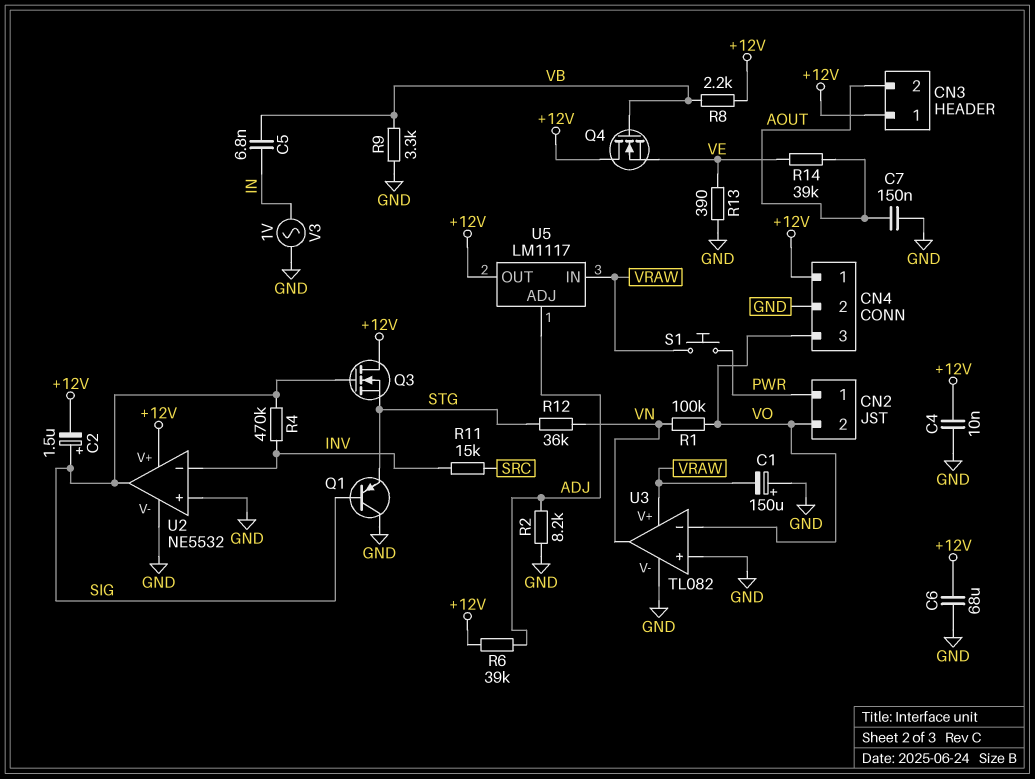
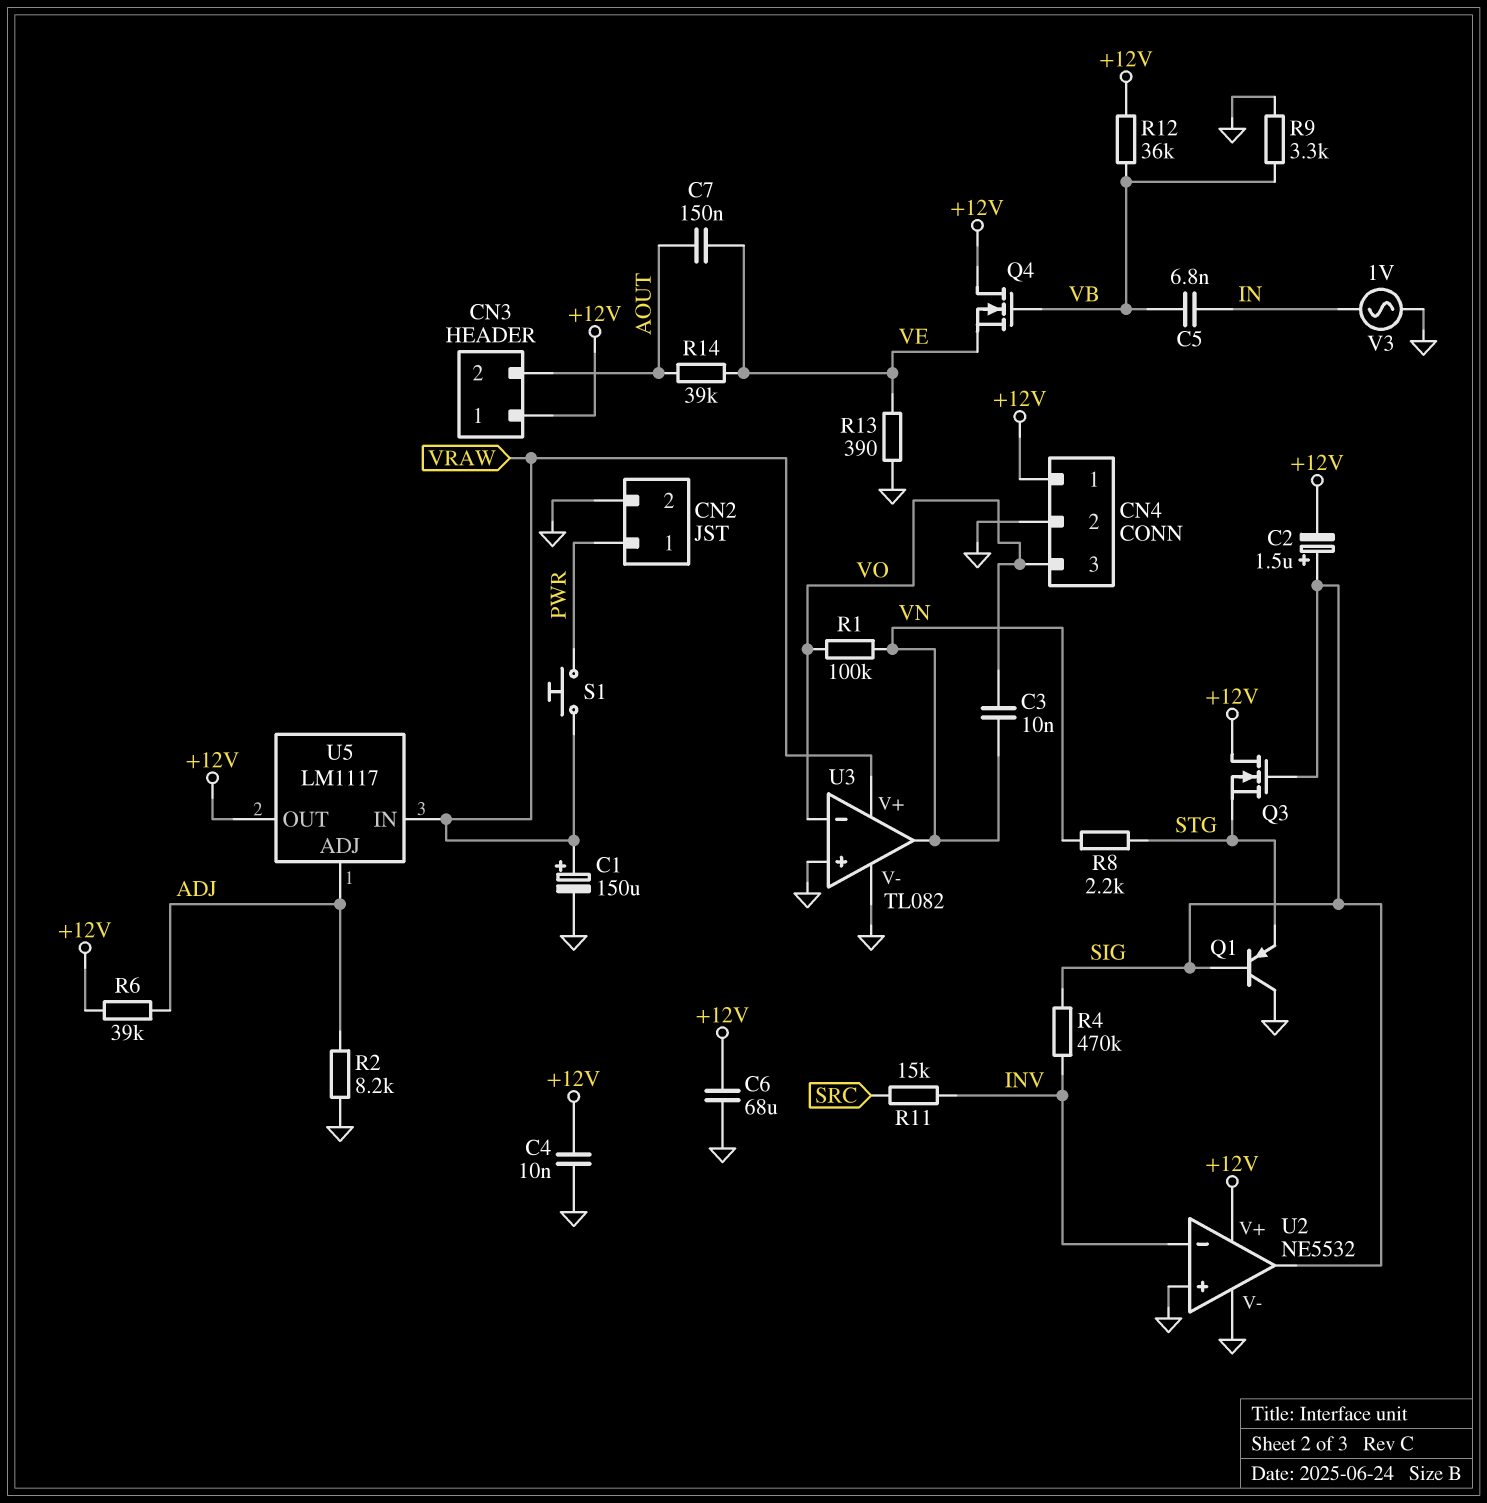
C1: 150uF (plus GND, minus VRAW) -> 150uF (plus VRAW, minus GND)
C3: none -> 10nF (VN, VO)
C7: 150nF (AOUT, GND) -> 150nF (AOUT, VE)
CN2 pin 2: VO -> GND
R8: 2.2k (+12V, VB) -> 2.2k (STG, VN)
R12: 36k (STG, VN) -> 36k (+12V, VB)

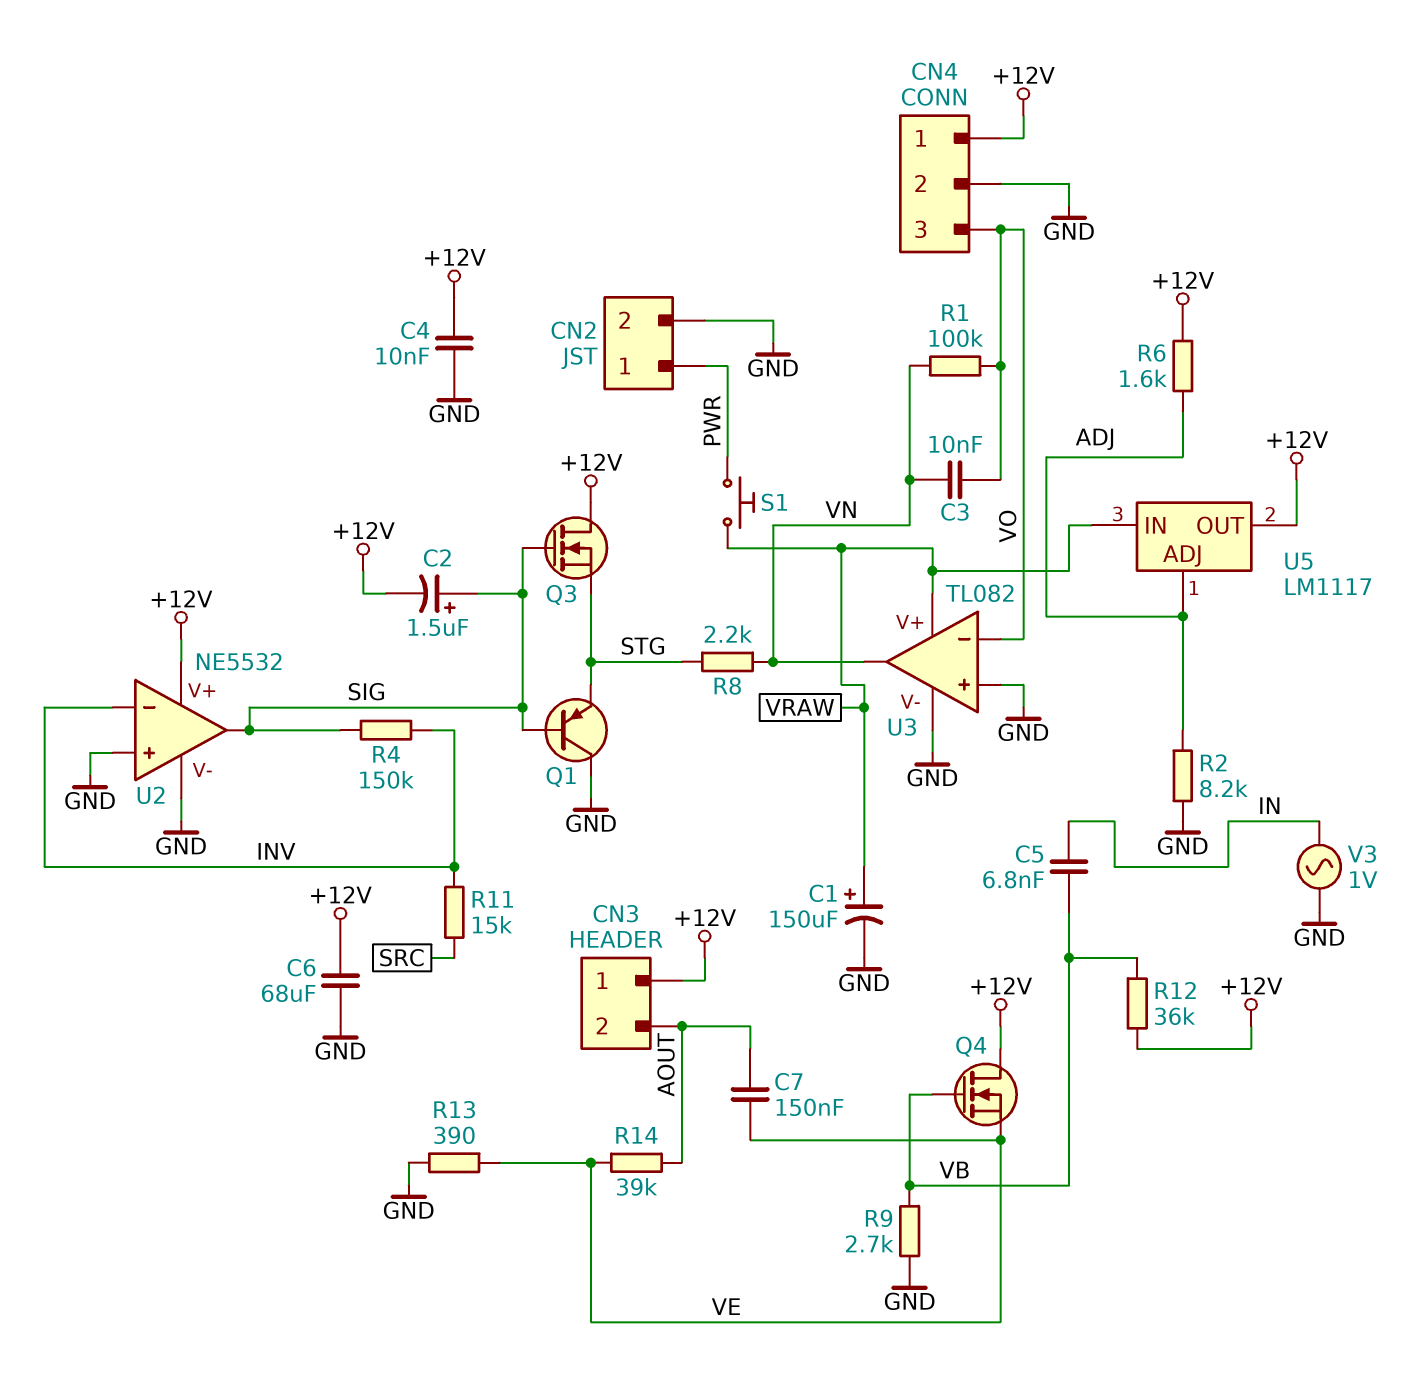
R4: 470k (INV, SIG) -> 150k (INV, SIG)
R6: 39k (+12V, ADJ) -> 1.6k (+12V, ADJ)
R9: 3.3k (GND, VB) -> 2.7k (GND, VB)

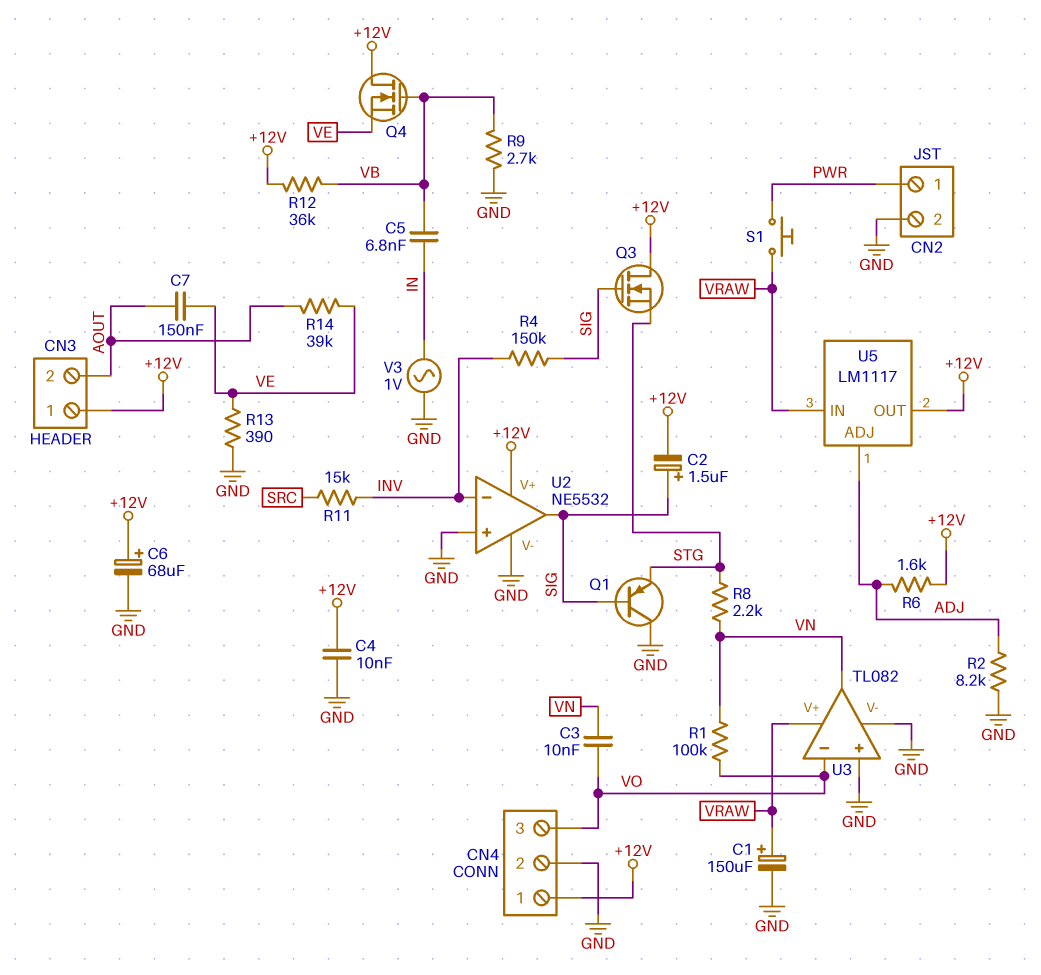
C6: 68uF (+12V, GND) -> 68uF (plus +12V, minus GND)

